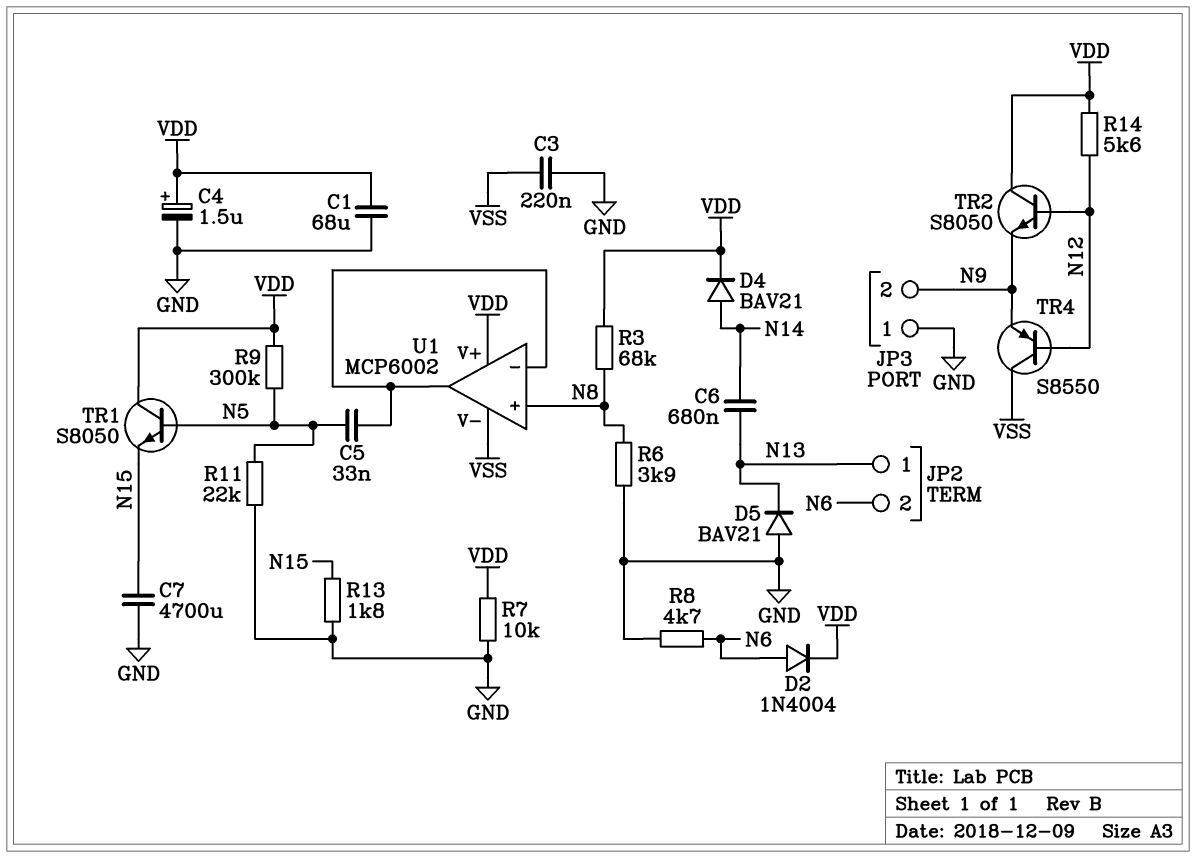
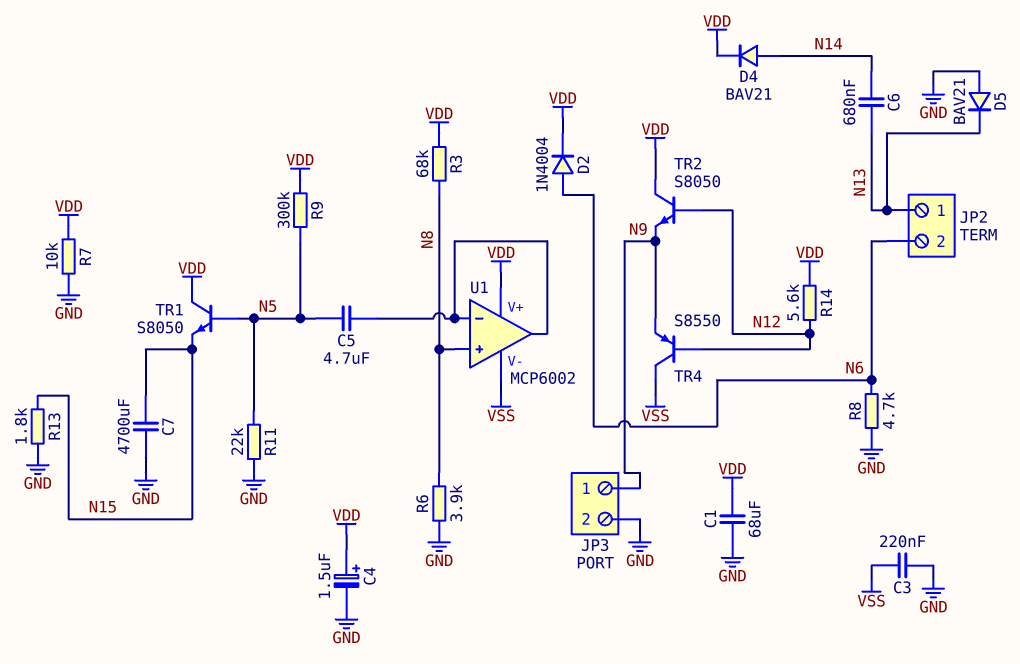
C5: 33nF (N5, U1/in-) -> 4.7uF (N5, U1/in-)
JP3 pin 1: GND -> N9
JP3 pin 2: N9 -> GND

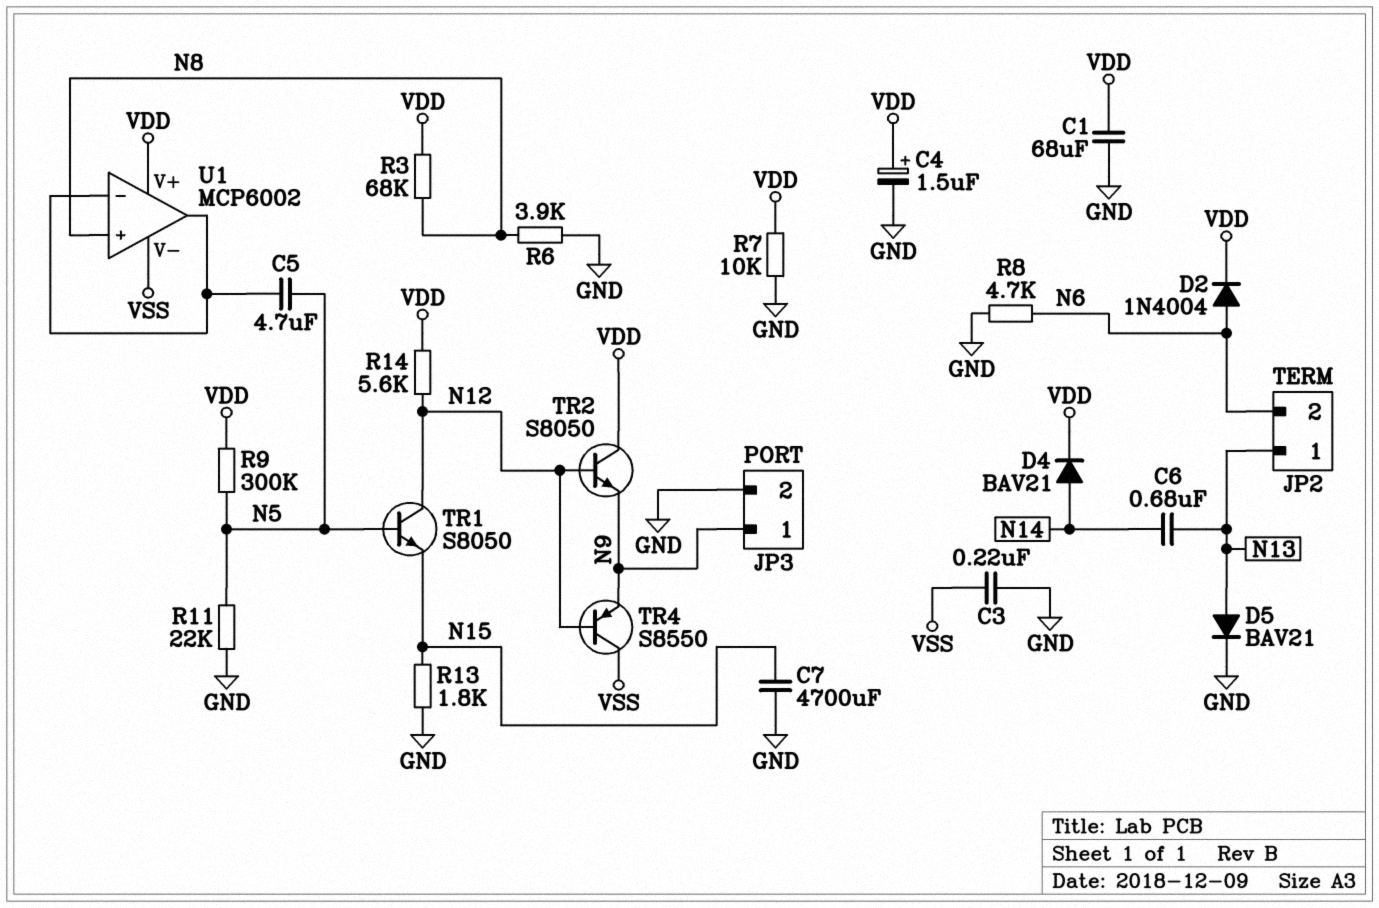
D5: diode BAV21 (A GND, K N13) -> diode BAV21 (A N13, K GND)
TR1: NPN S8050 (B N5, C VDD, E N15) -> NPN S8050 (B N5, C N12, E N15)

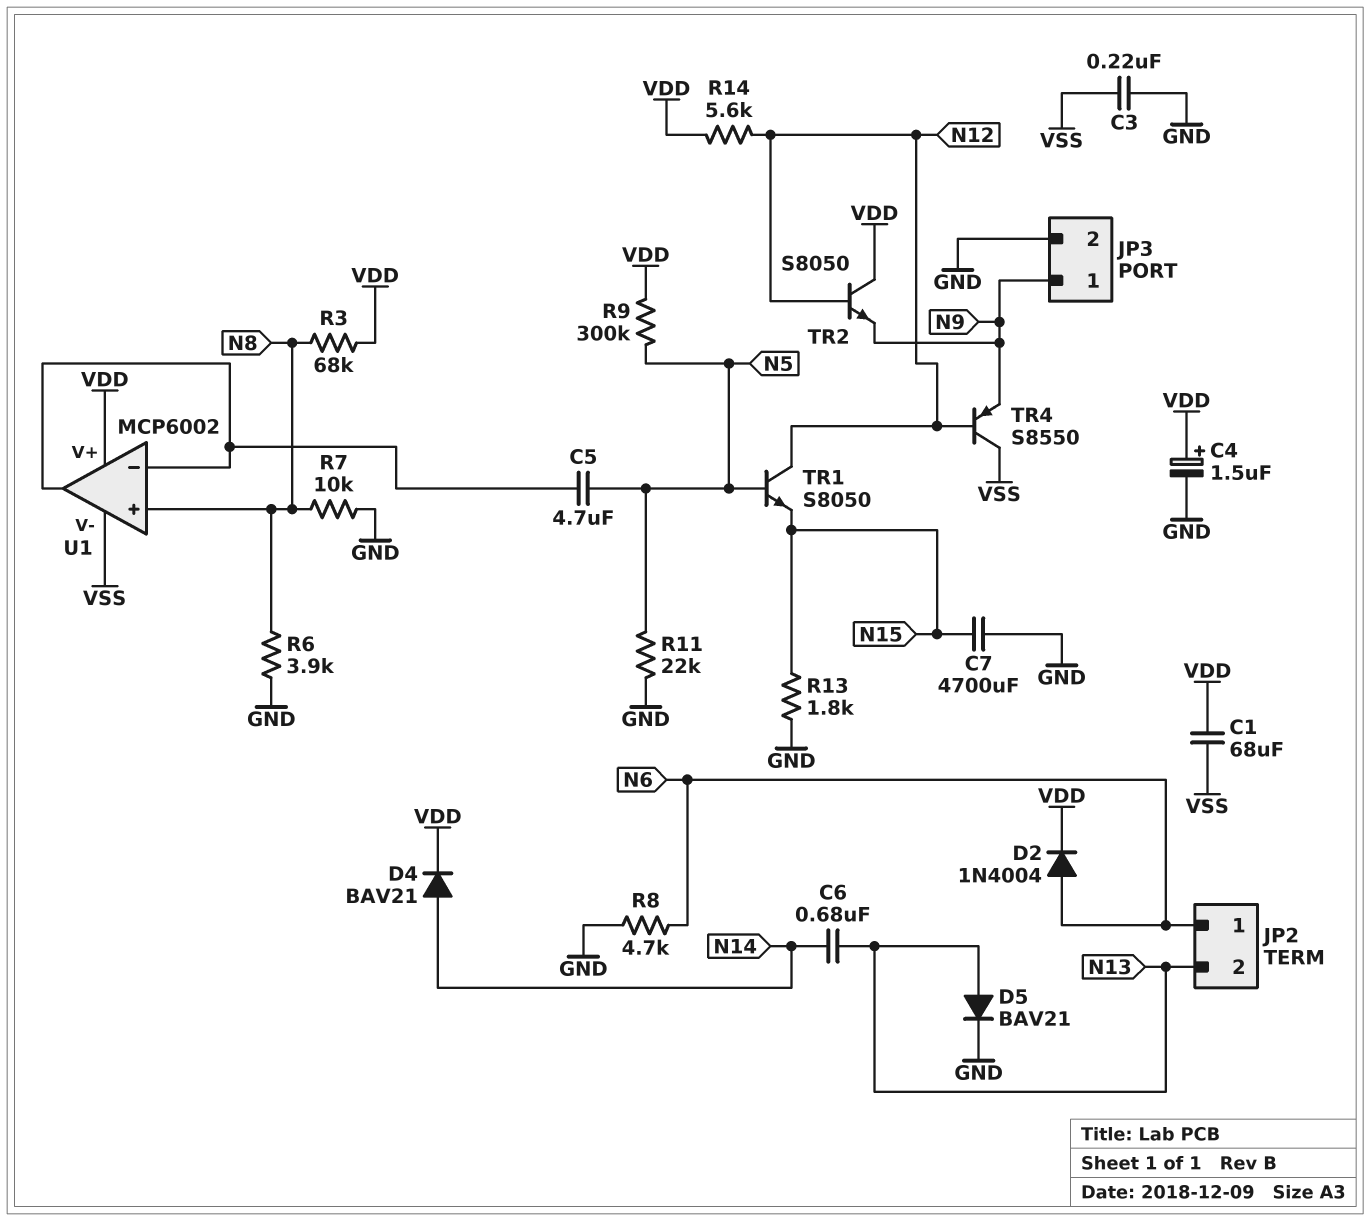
C1: 68uF (GND, VDD) -> 68uF (VDD, VSS)
JP2 pin 1: N13 -> N6
JP2 pin 2: N6 -> N13
R7: 10k (GND, VDD) -> 10k (GND, N8)

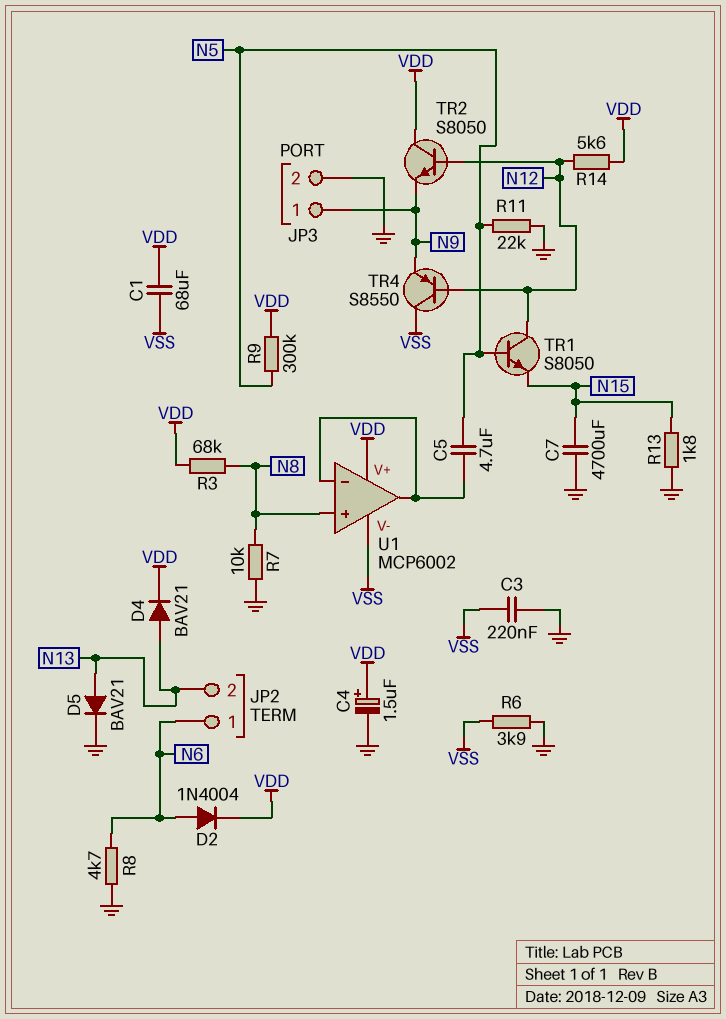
C6: 680nF (N13, N14) -> none
D4: diode BAV21 (A N14, K VDD) -> diode BAV21 (A N13, K VDD)
R6: 3.9k (GND, N8) -> 3.9k (GND, VSS)

